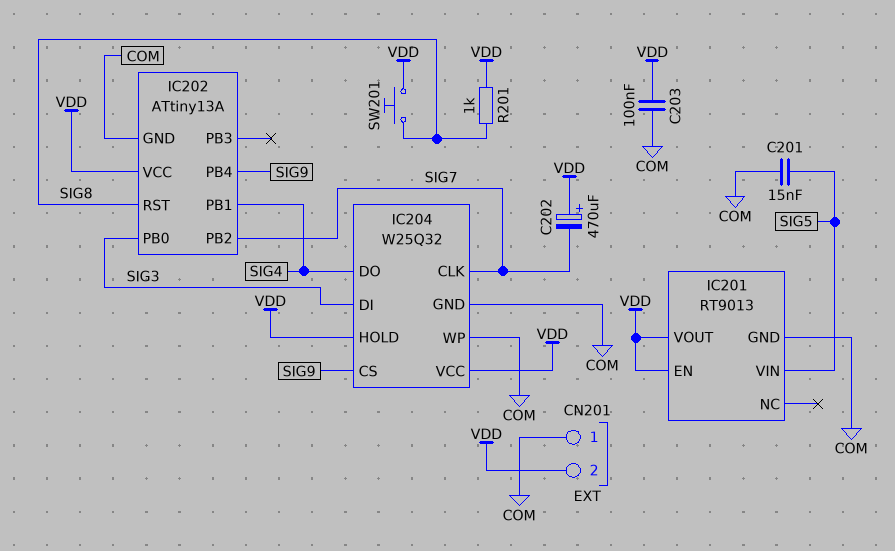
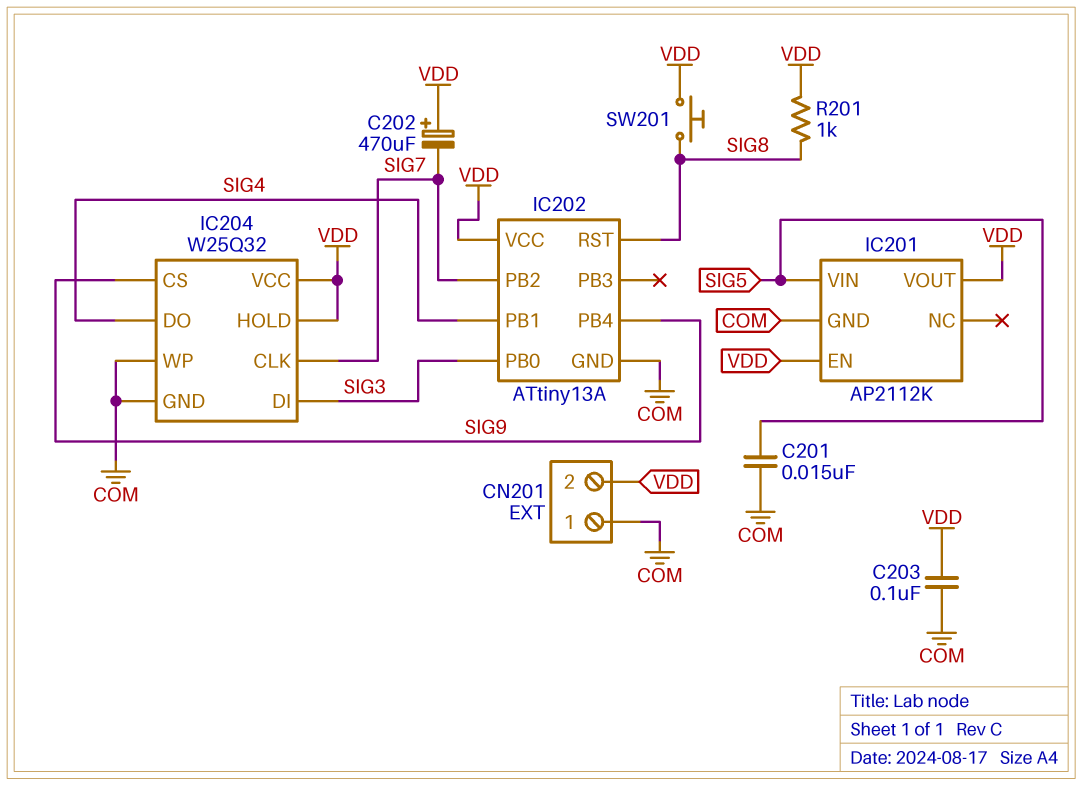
IC201: RT9013 -> AP2112K

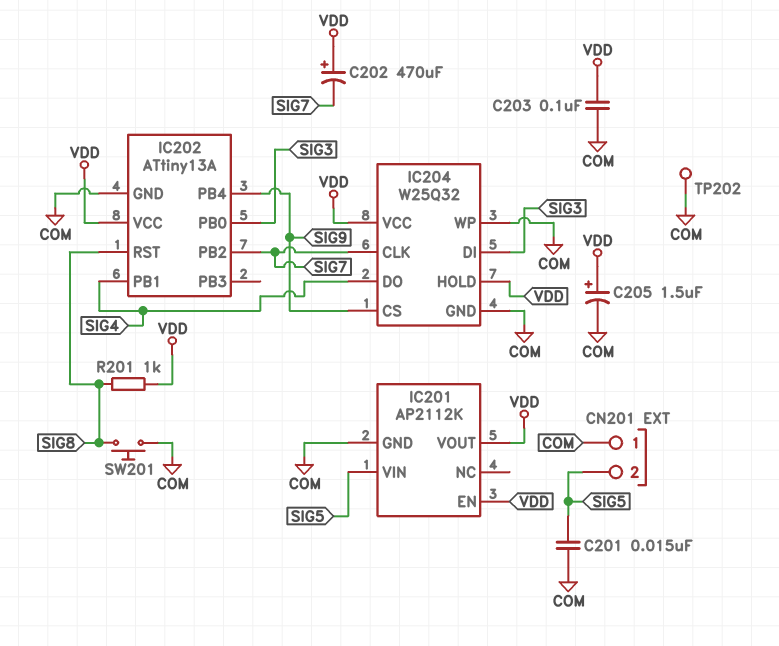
C205: none -> 1.5uF (plus VDD, minus COM)
CN201 pin 2: VDD -> SIG5
SW201: button (SIG8, VDD) -> button (COM, SIG8)
TP202: none -> test point (COM)

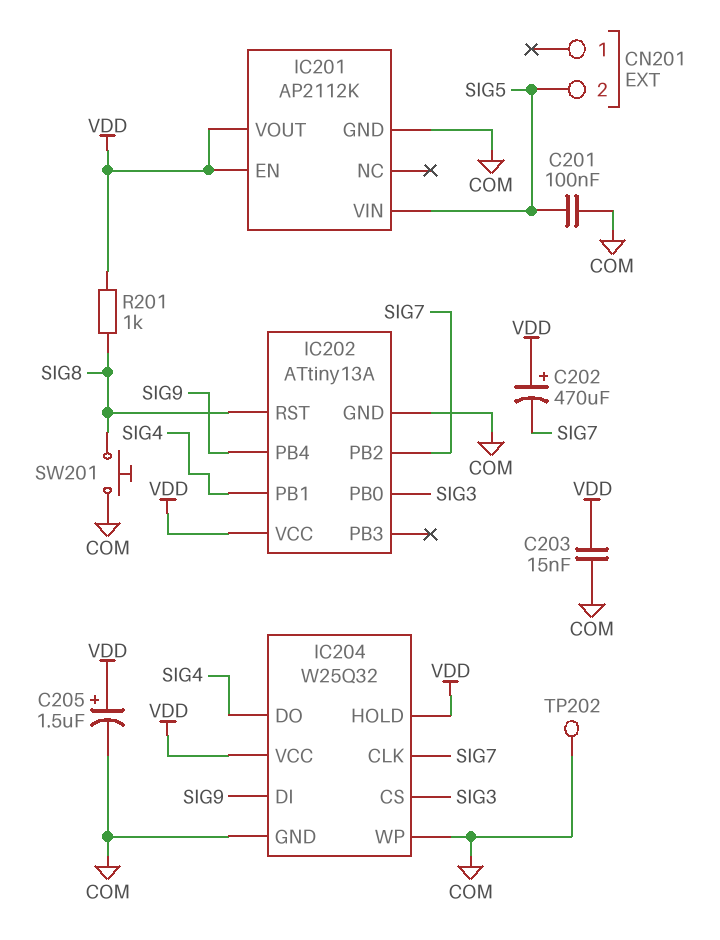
C201: 15nF (COM, SIG5) -> 100nF (COM, SIG5)
C203: 100nF (COM, VDD) -> 15nF (COM, VDD)
CN201 pin 1: COM -> none
IC204 pin CS: SIG9 -> SIG3
IC204 pin DI: SIG3 -> SIG9

